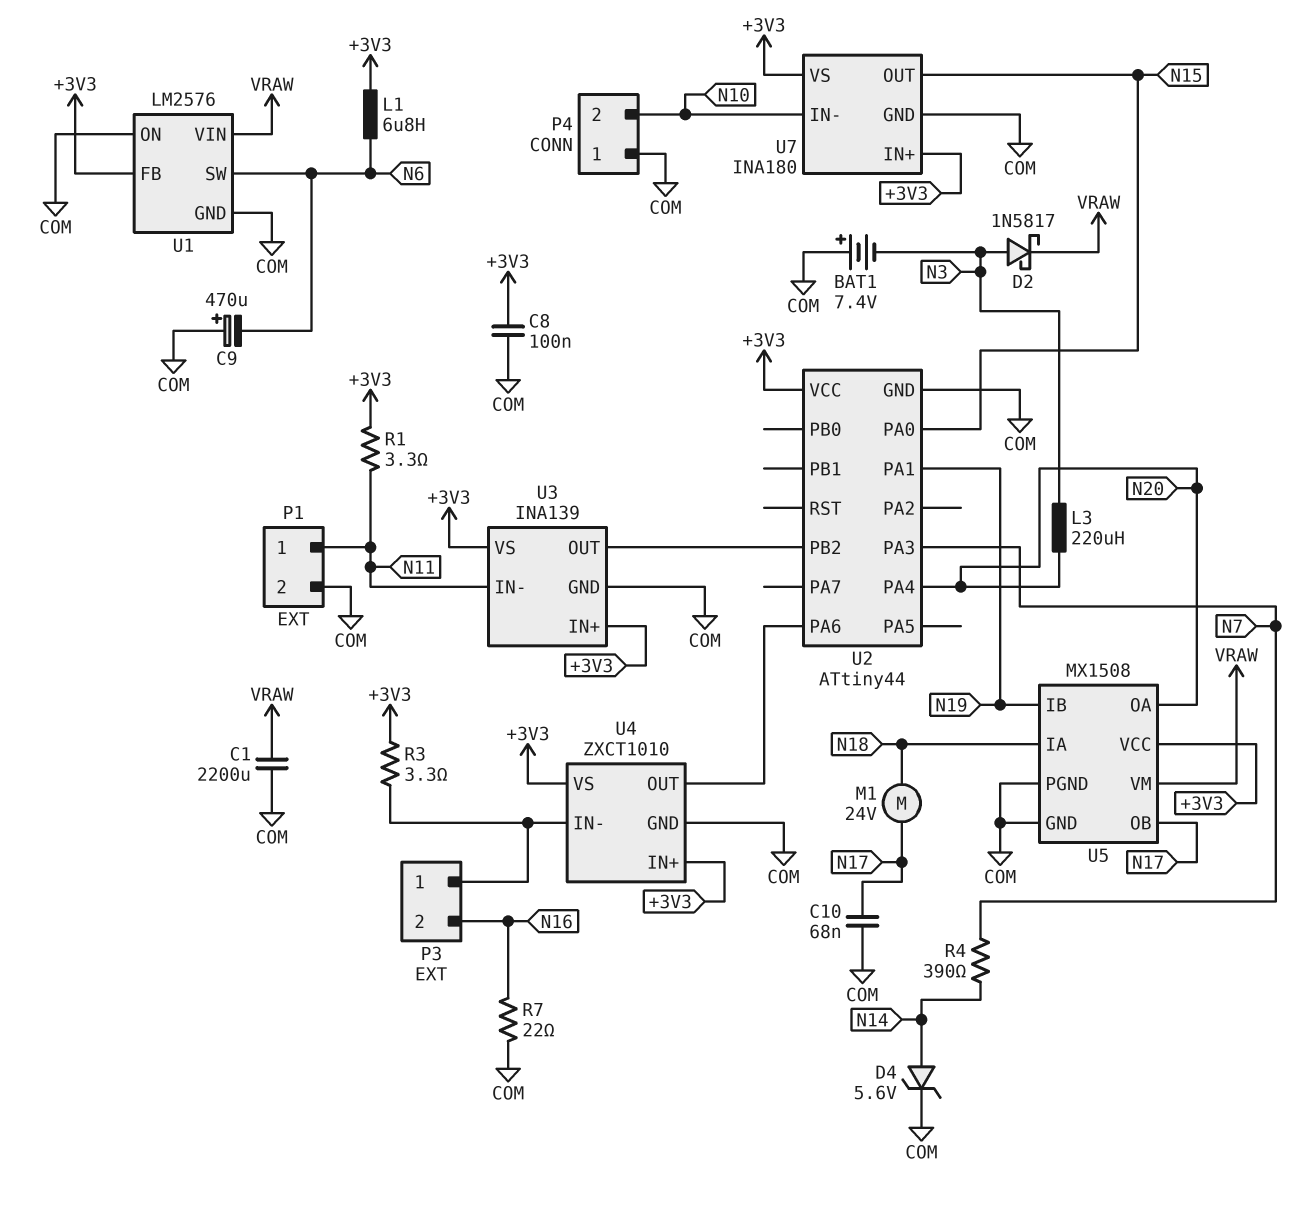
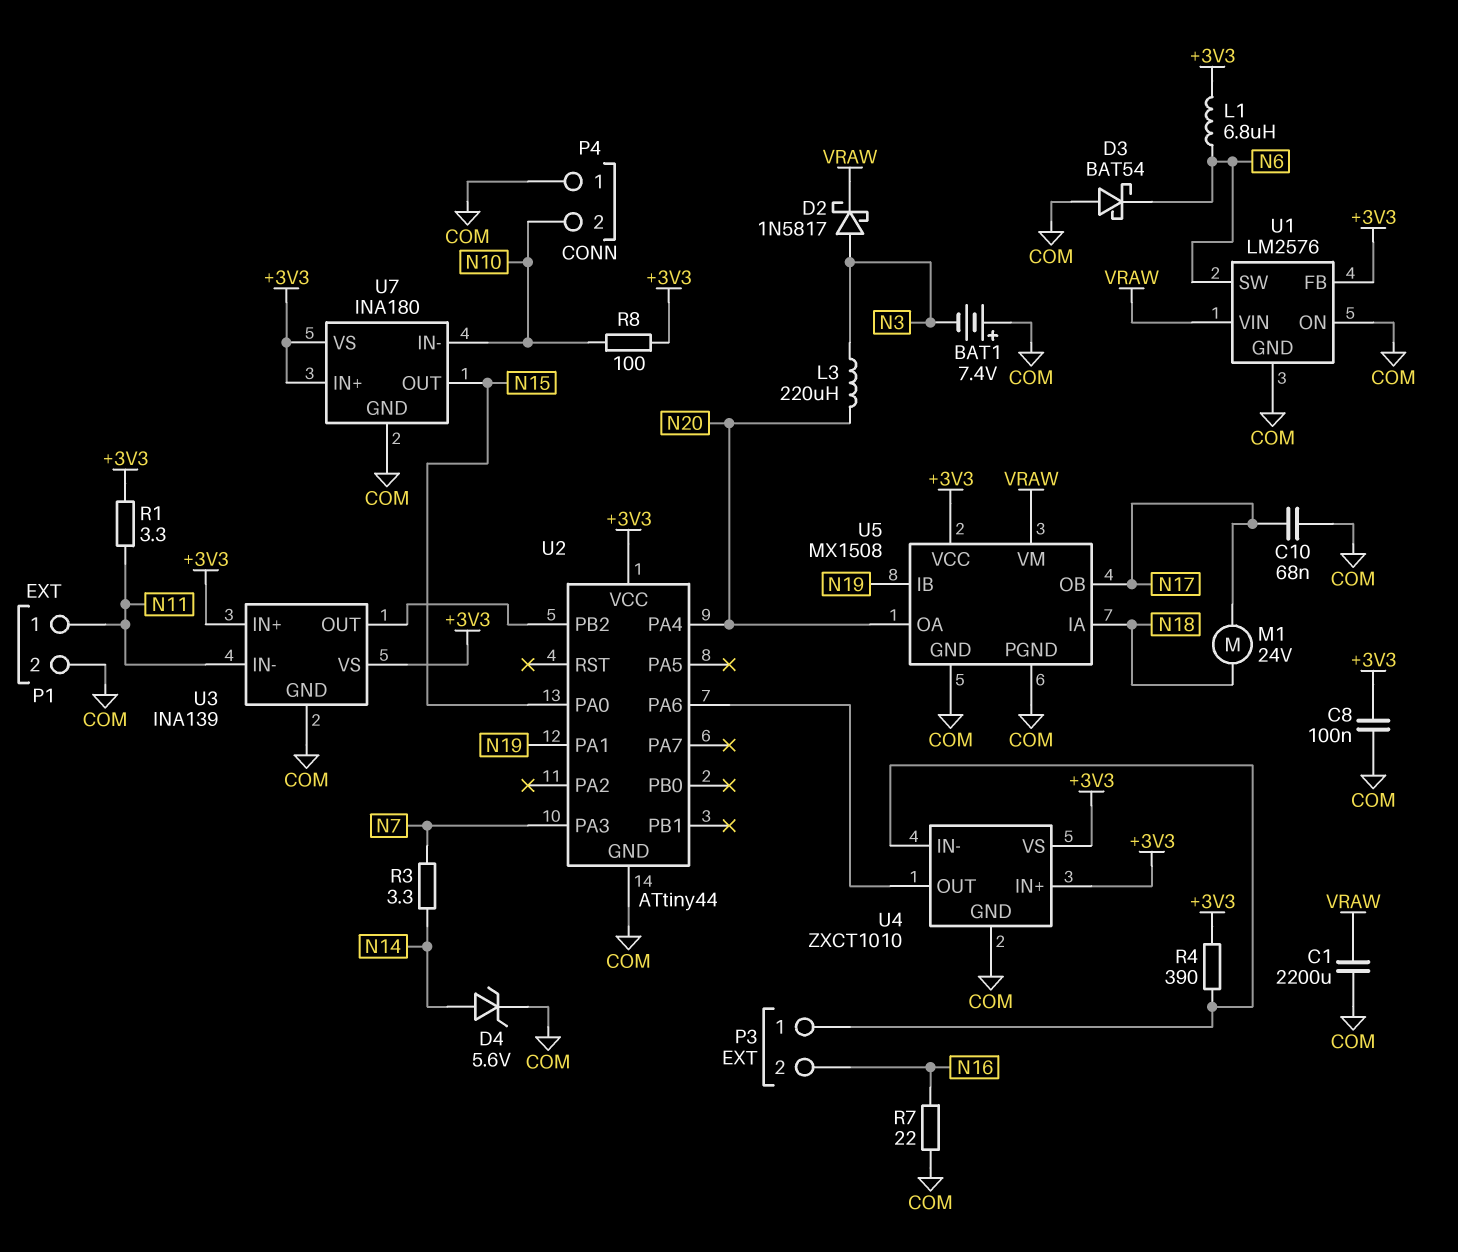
C9: 470uF (plus COM, minus N6) -> none
D3: none -> schottky BAT54 (A COM, K N6)
R3: 3.3 (+3V3, P3/1) -> 3.3 (N7, N14)
R4: 390 (N7, N14) -> 390 (+3V3, P3/1)
R8: none -> 100 (+3V3, N10)

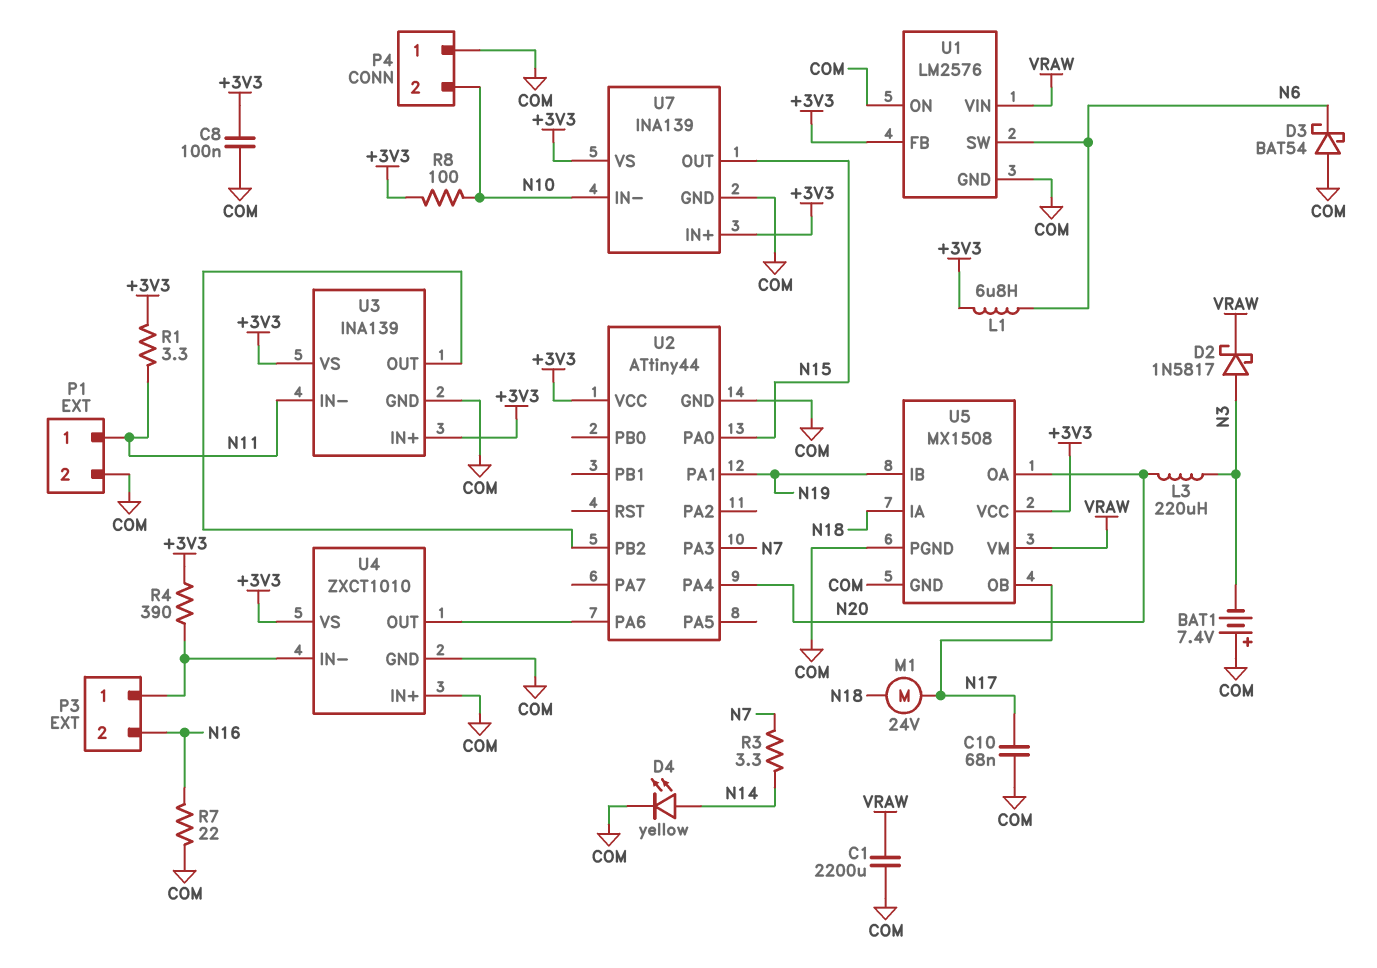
D4: zener 5.6V (A N14, K COM) -> LED yellow (A N14, K COM)
U4 pin IN+: +3V3 -> COM
U7: INA180 -> INA139

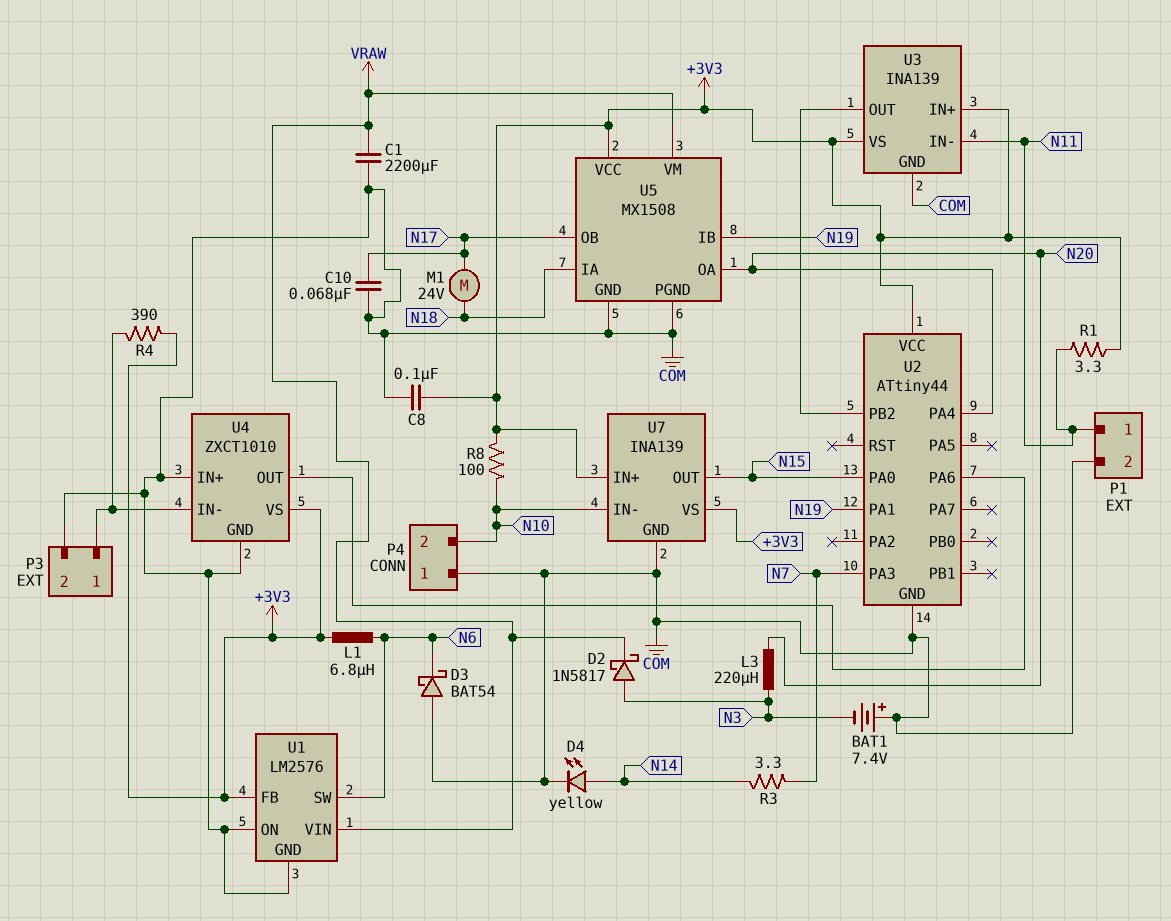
P3 pin 2: N16 -> COM
R7: 22 (COM, N16) -> none

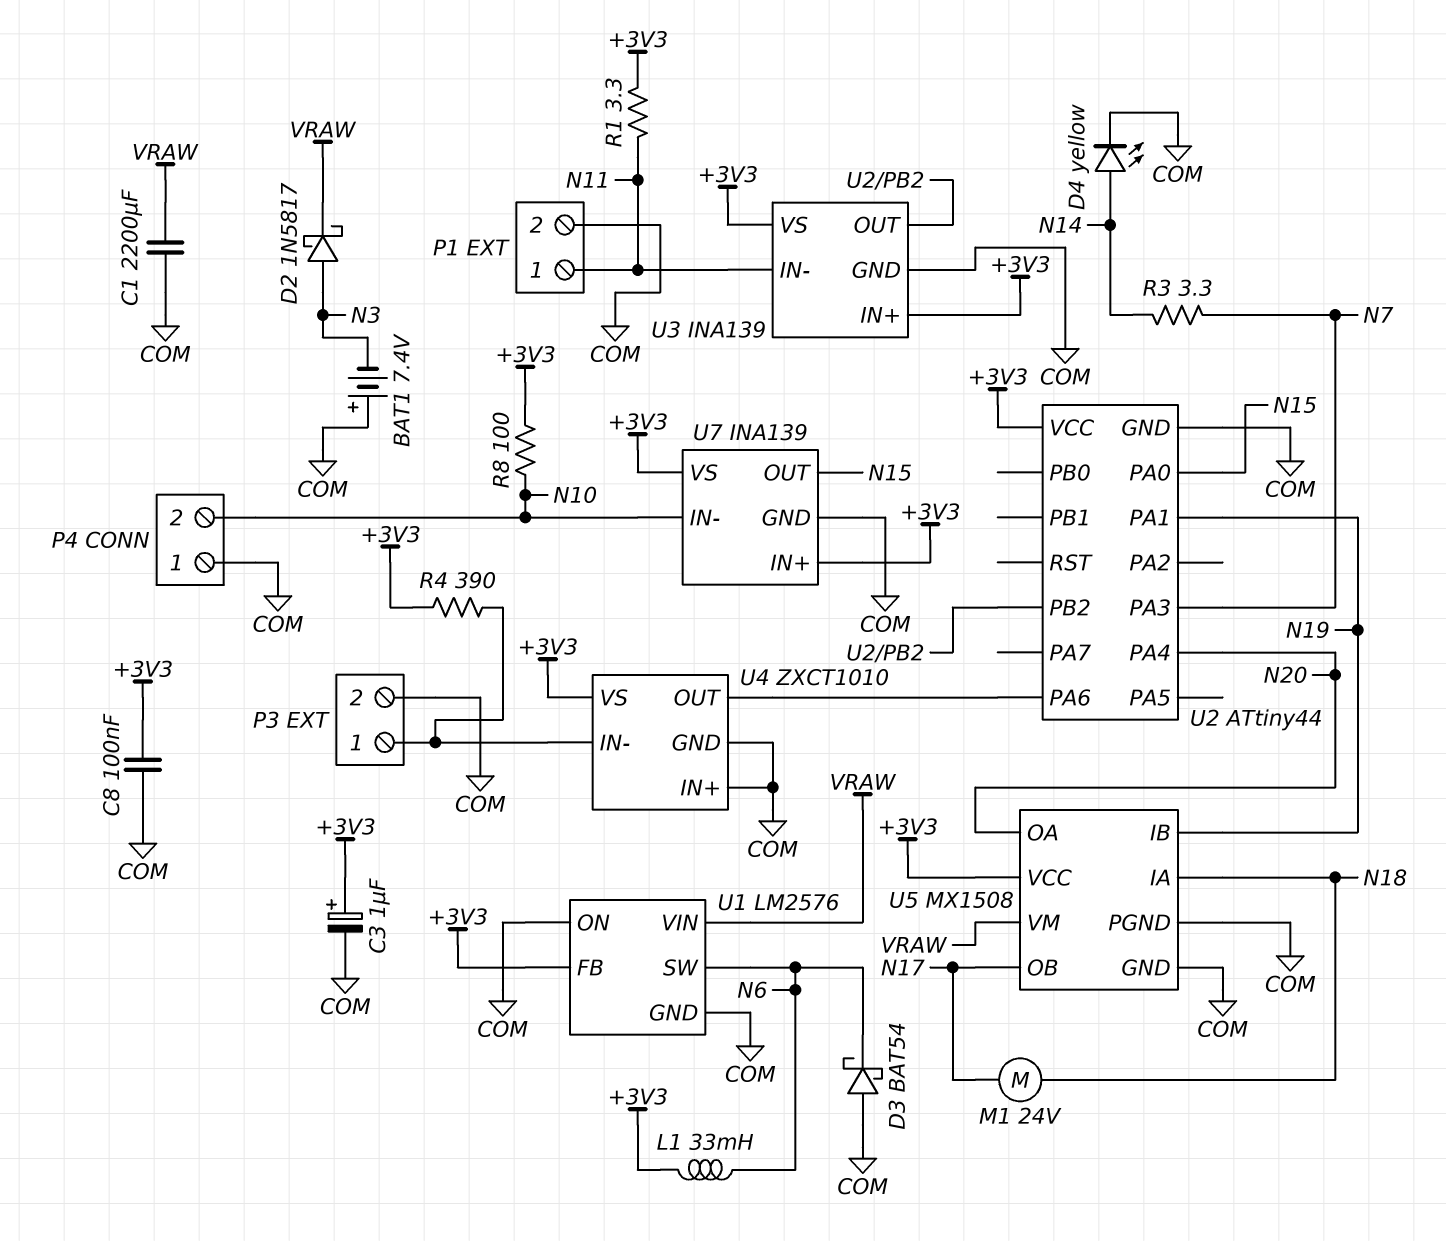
C3: none -> 1uF (plus +3V3, minus COM)
C10: 68nF (COM, N17) -> none
L1: 6.8uH (+3V3, N6) -> 33mH (+3V3, N6)
L3: 220uH (N3, N20) -> none

